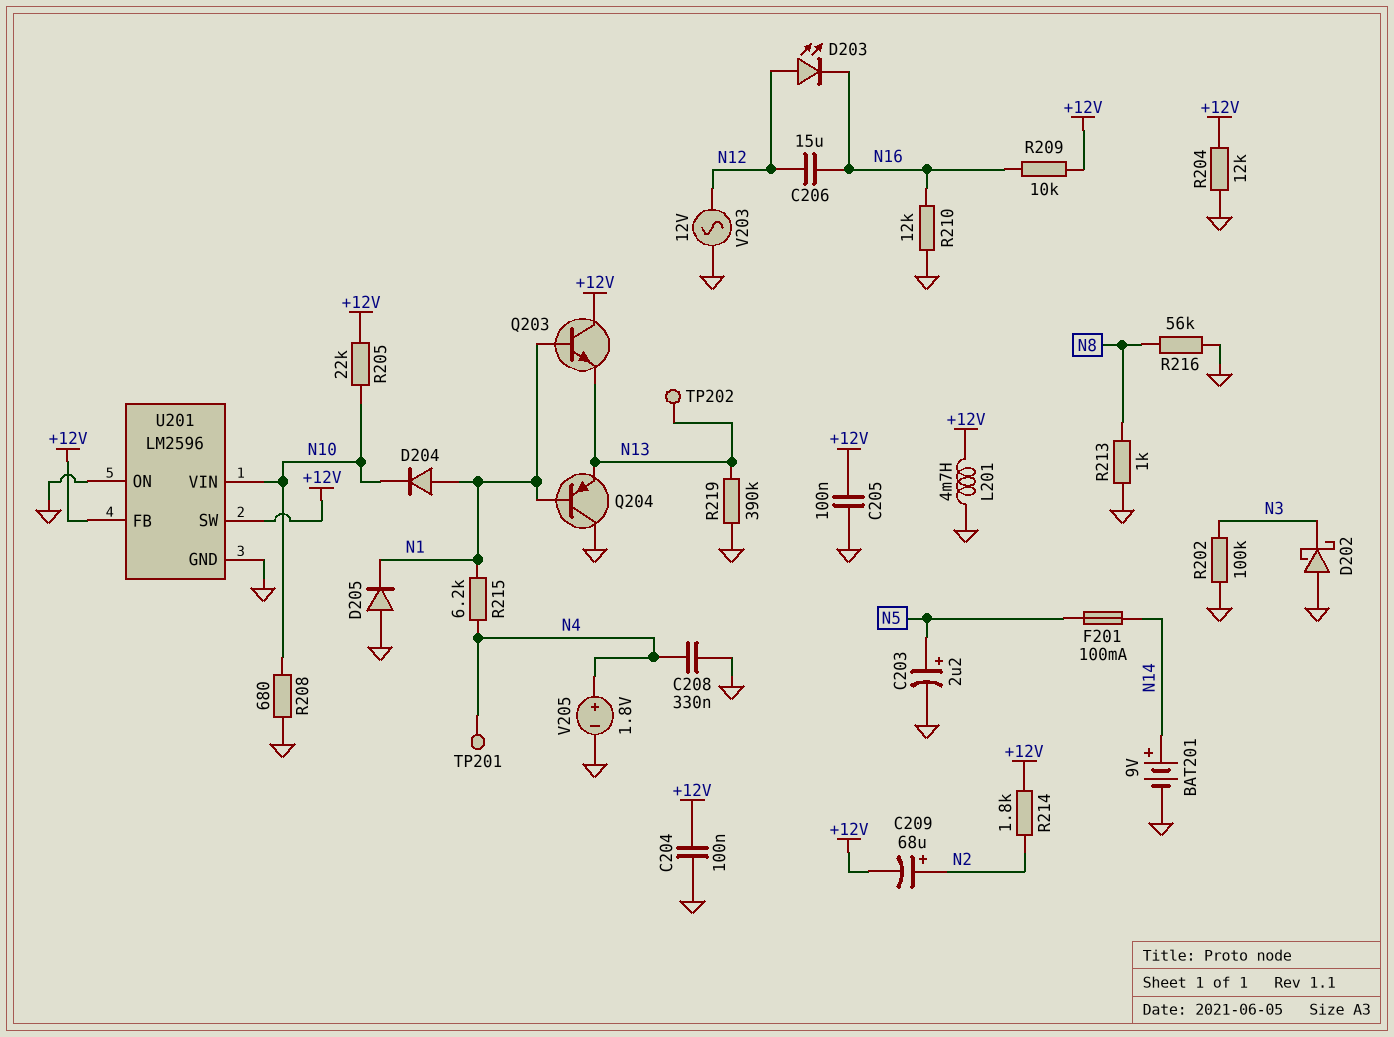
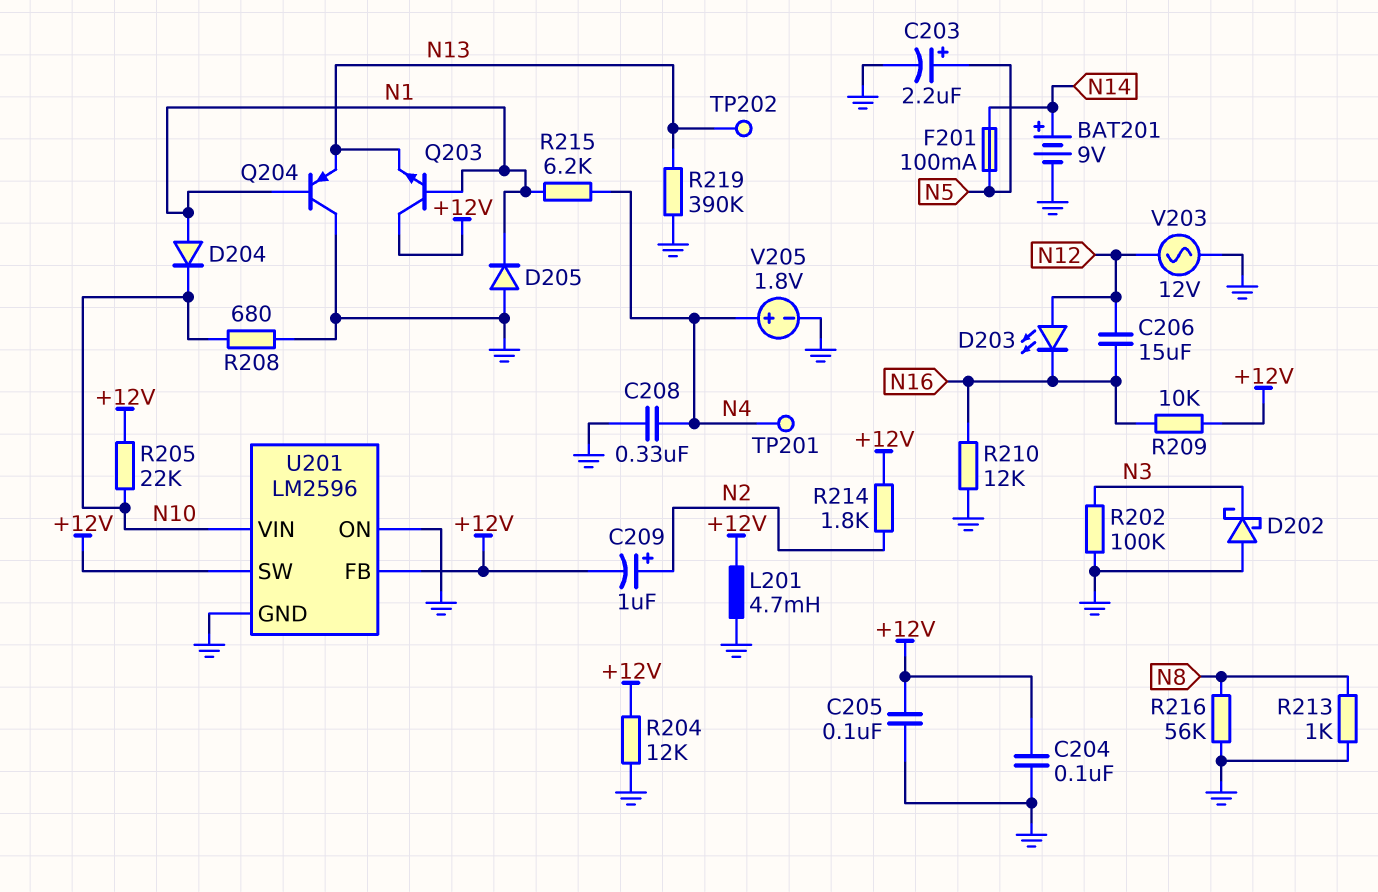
C209: 68uF (plus N2, minus +12V) -> 1uF (plus N2, minus +12V)

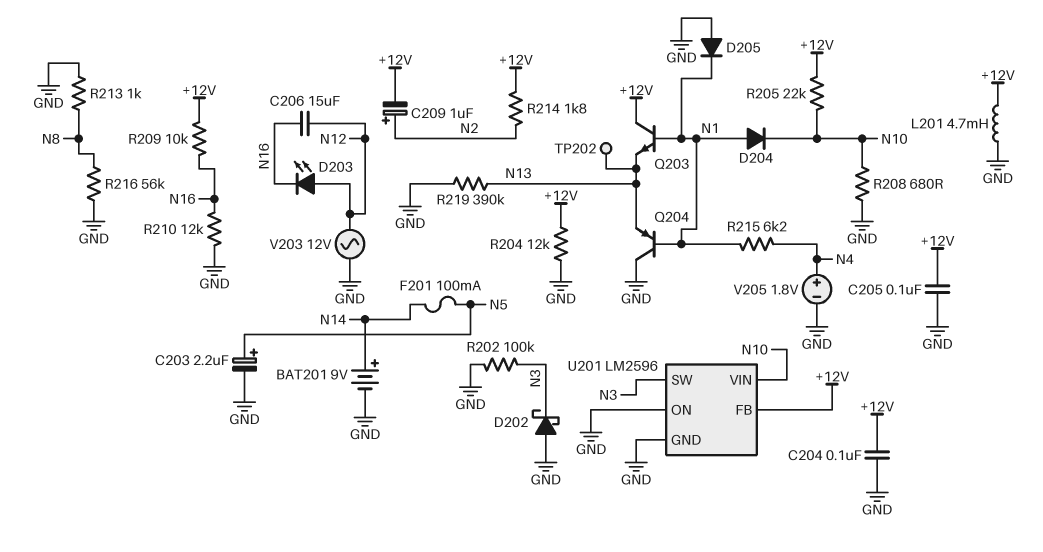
C208: 330nF (GND, N4) -> none
TP201: test point (N4) -> none
U201 pin SW: +12V -> N3

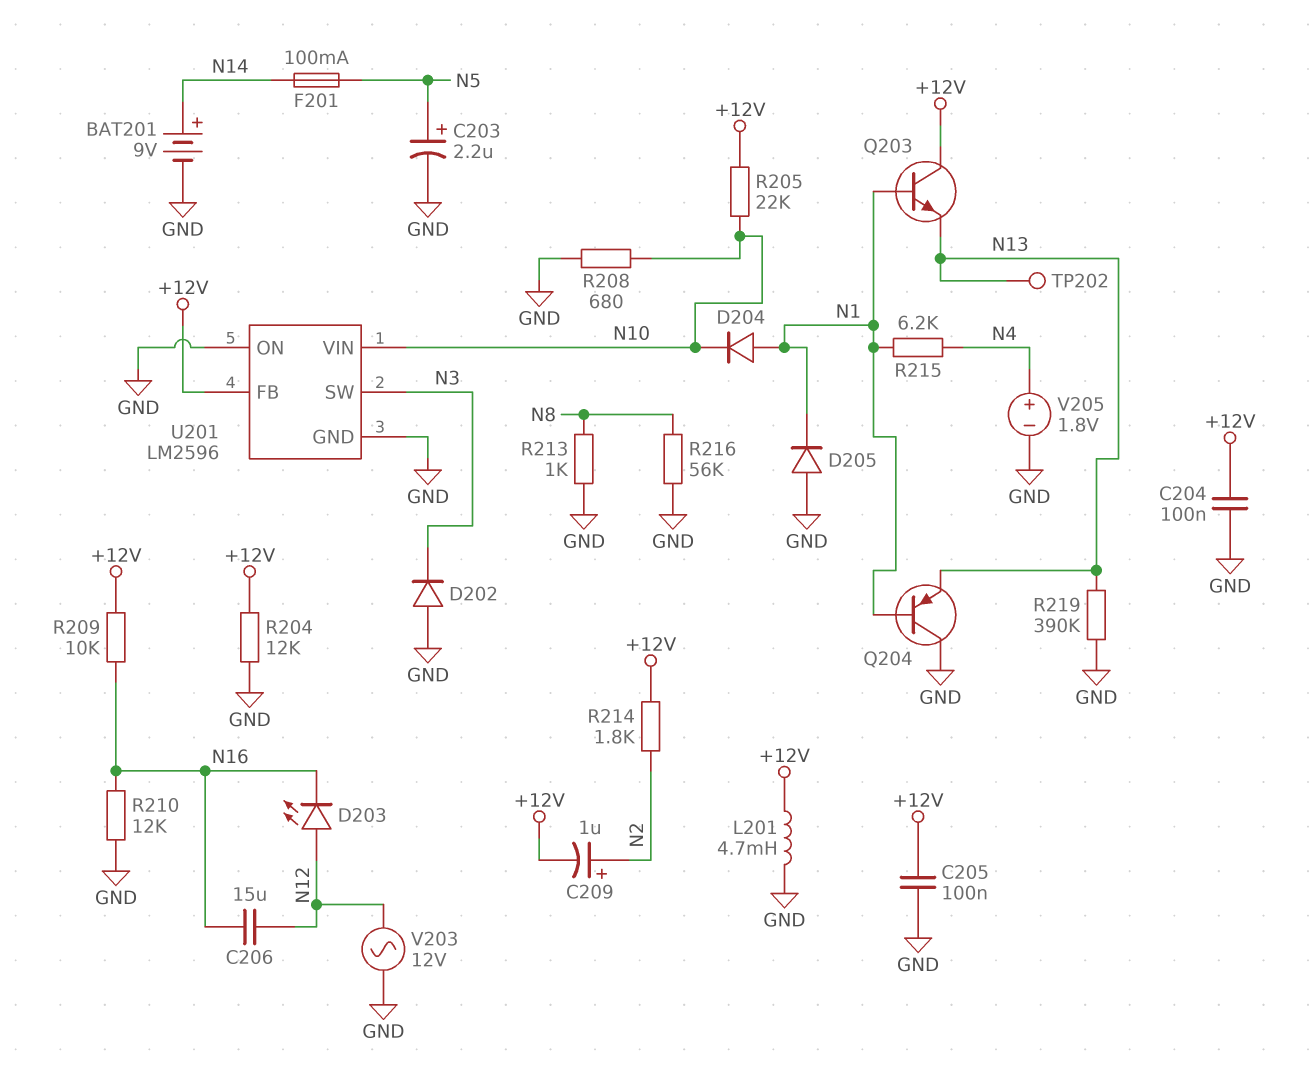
D202: schottky (A GND, K N3) -> diode (A GND, K N3)
R202: 100k (GND, N3) -> none

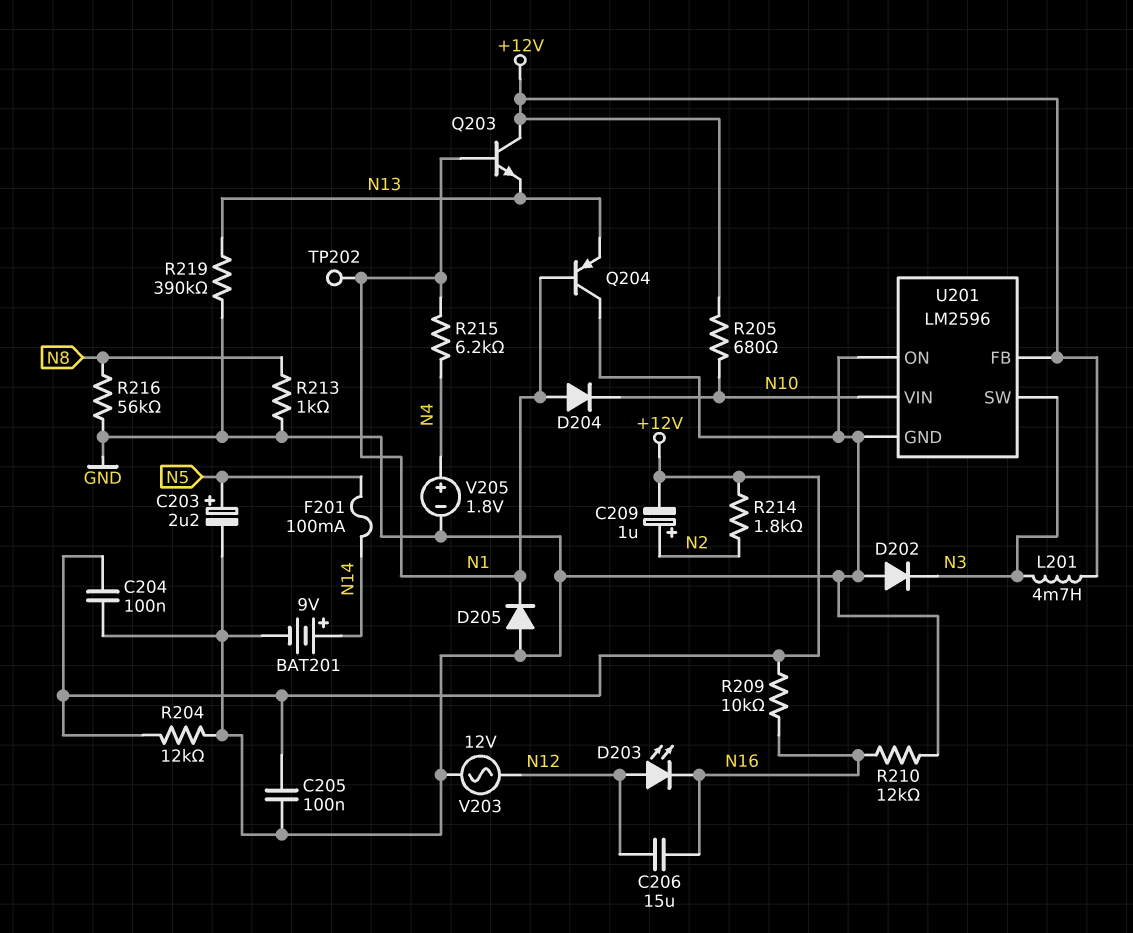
L201: 4.7mH (+12V, GND) -> 4.7mH (+12V, N3)
R205: 22k (+12V, N10) -> 680 (+12V, N10)
R208: 680 (GND, N10) -> none
TP202: test point (N13) -> test point (N1)

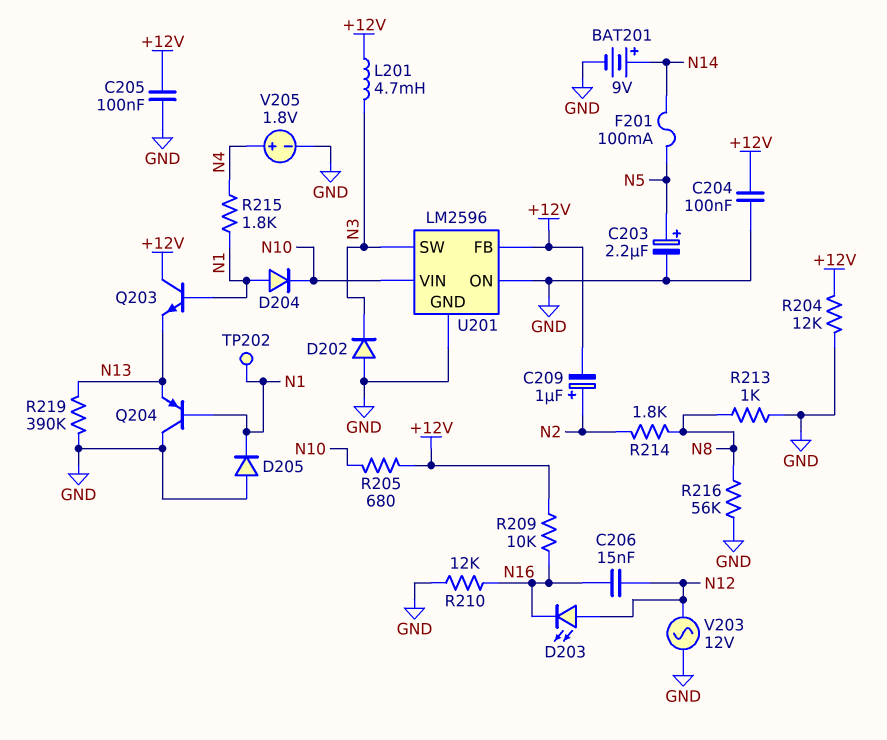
C206: 15uF (N12, N16) -> 15nF (N12, N16)
R214: 1.8k (+12V, N2) -> 1.8k (N2, N8)
R215: 6.2k (N1, N4) -> 1.8k (N1, N4)

